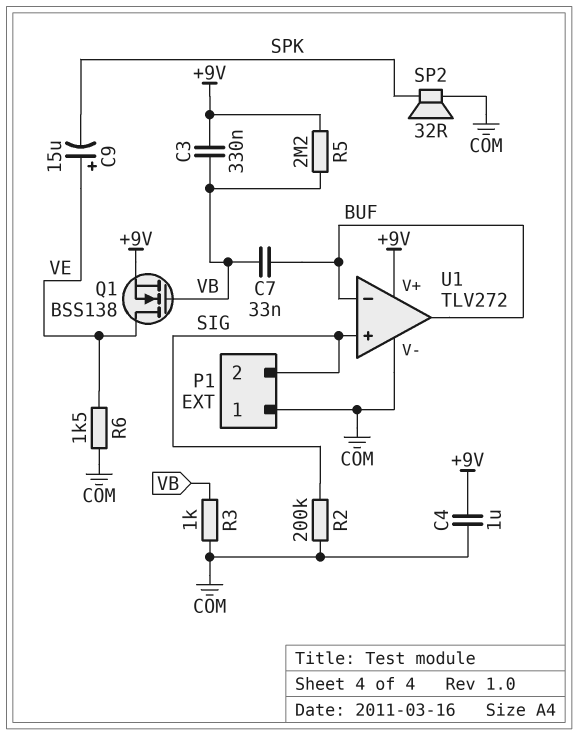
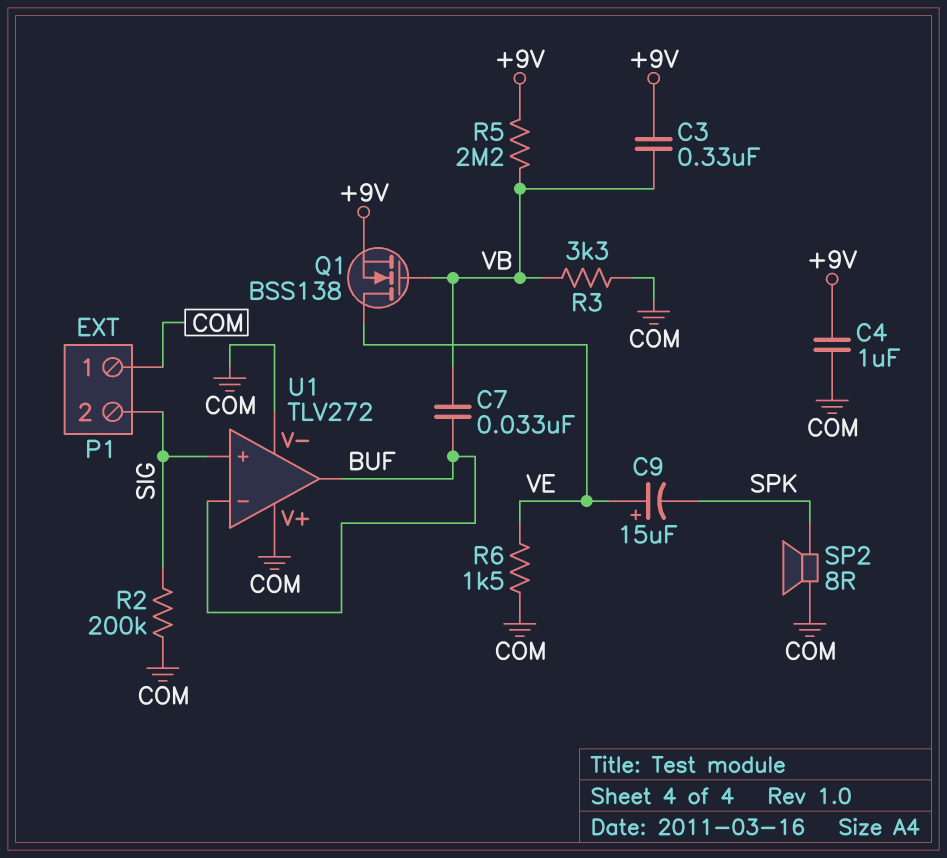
R3: 1k (COM, VB) -> 3.3k (COM, VB)
SP2: speaker 32R (COM, SPK) -> speaker 8R (COM, SPK)
U1 pin V+: +9V -> COM

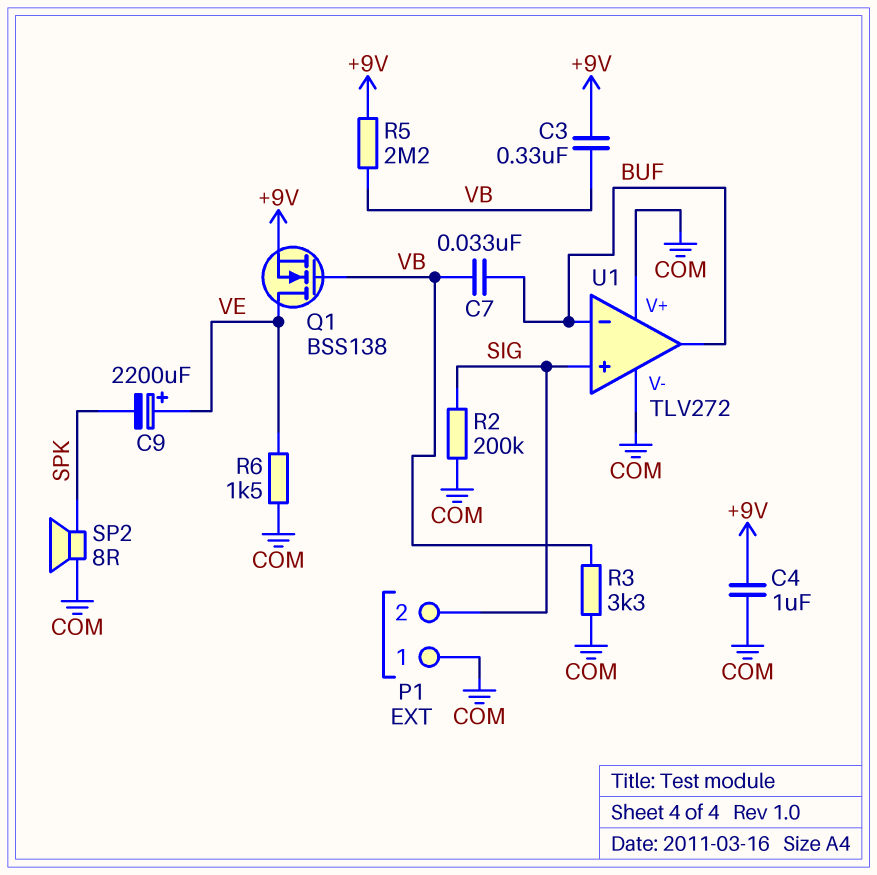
C9: 15uF (plus VE, minus SPK) -> 2200uF (plus VE, minus SPK)

